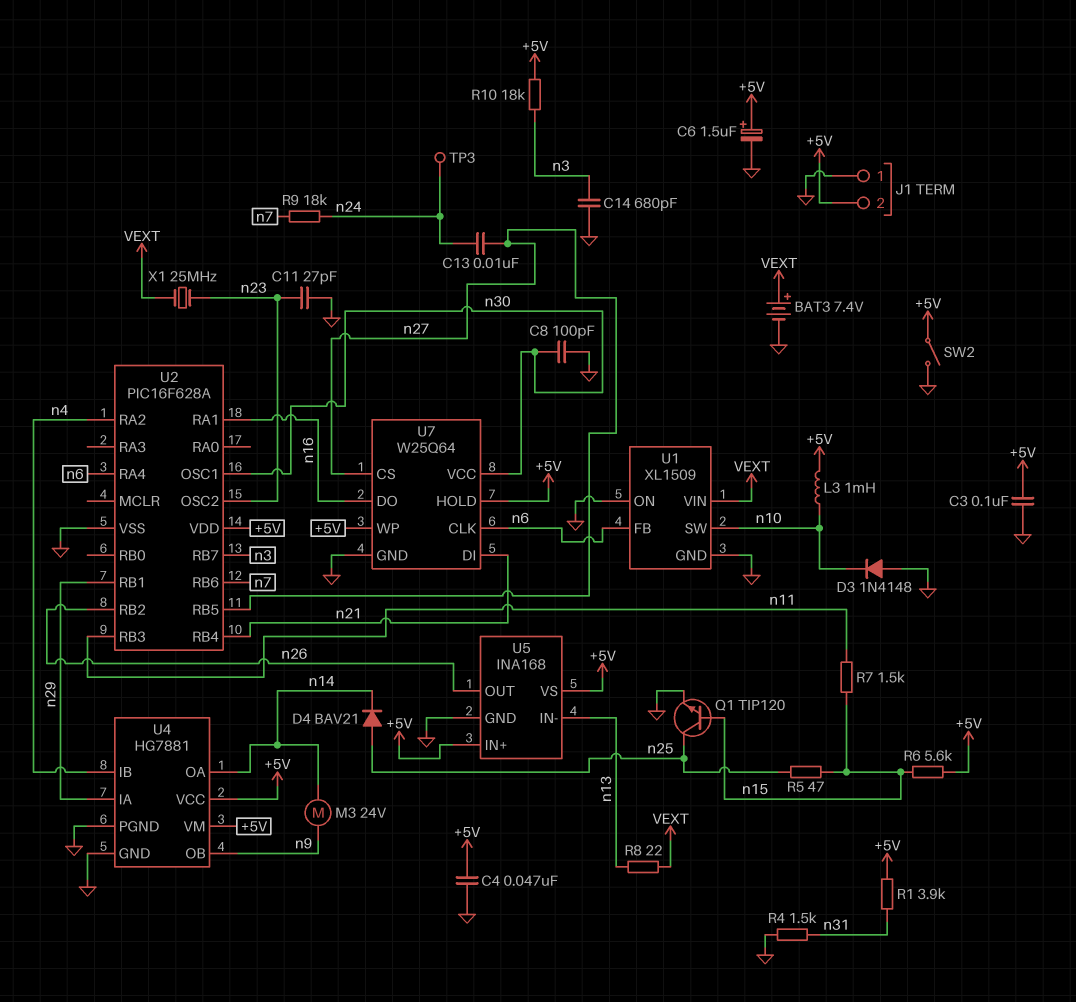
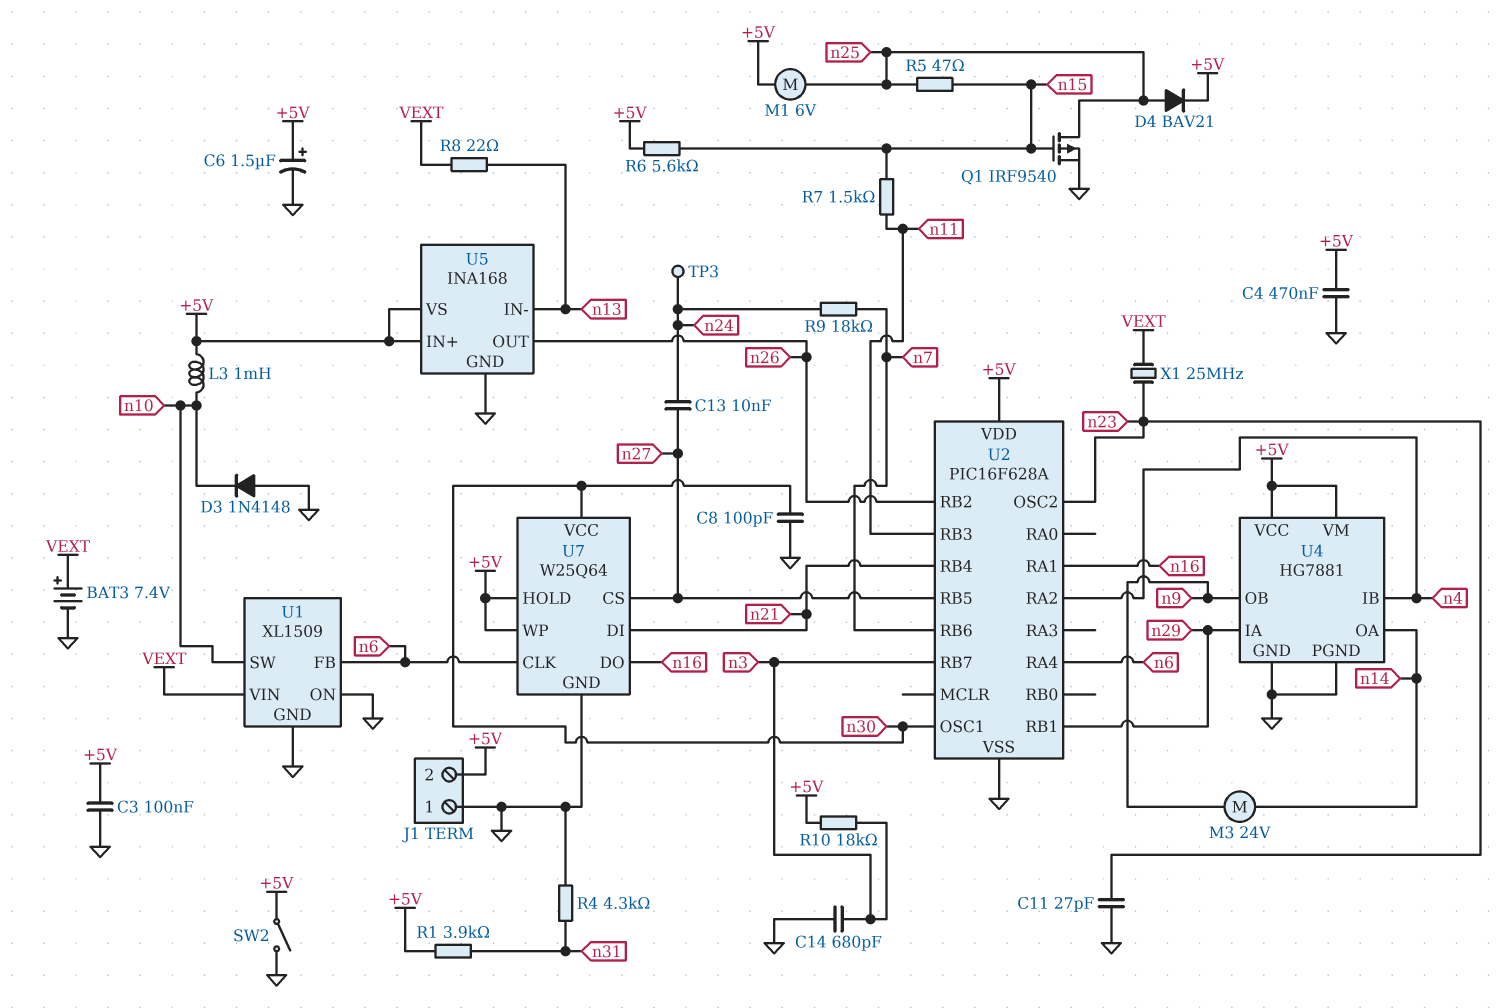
C4: 47nF (+5V, GND) -> 470nF (+5V, GND)
D4: diode BAV21 (A n25, K n14) -> diode BAV21 (A n25, K +5V)
M1: none -> motor 6V (+5V, n25)
Q1: NPN TIP120 (B n15, C n25, E GND) -> PMOS IRF9540 (G n15, D n25, S GND)
R4: 1.5k (GND, n31) -> 4.3k (GND, n31)

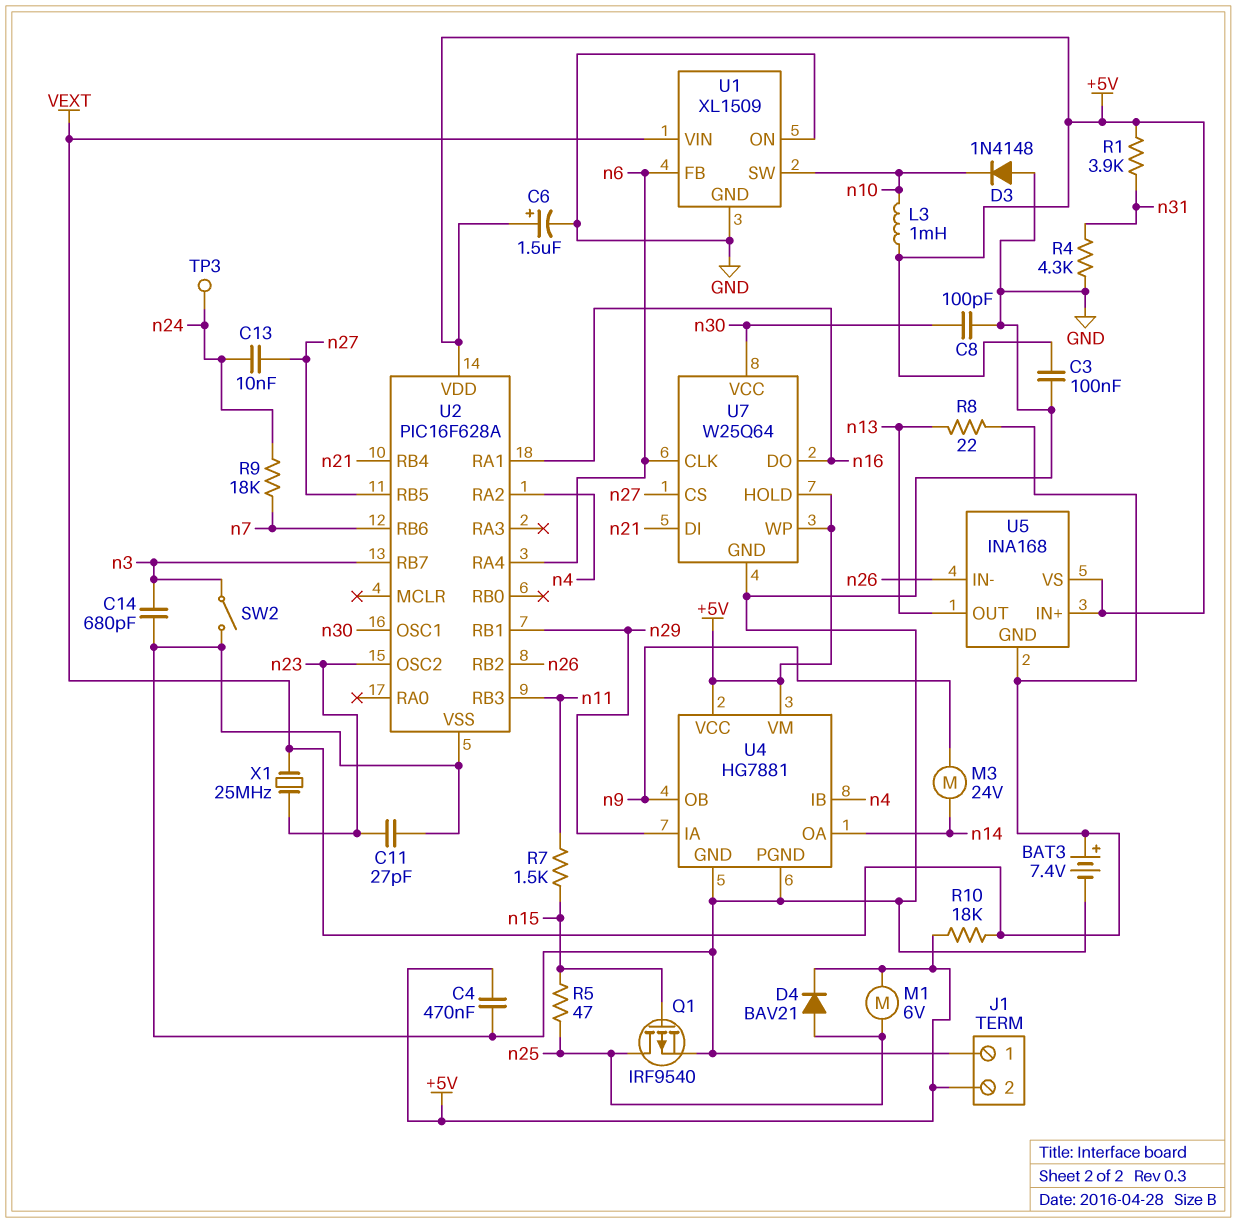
R6: 5.6k (+5V, n15) -> none
R10: 18k (+5V, n3) -> 18k (+5V, VEXT)
SW2: switch (+5V, GND) -> switch (GND, n3)
U5 pin GND: GND -> VEXT
U5 pin IN-: n13 -> n26
U5 pin OUT: n26 -> n13

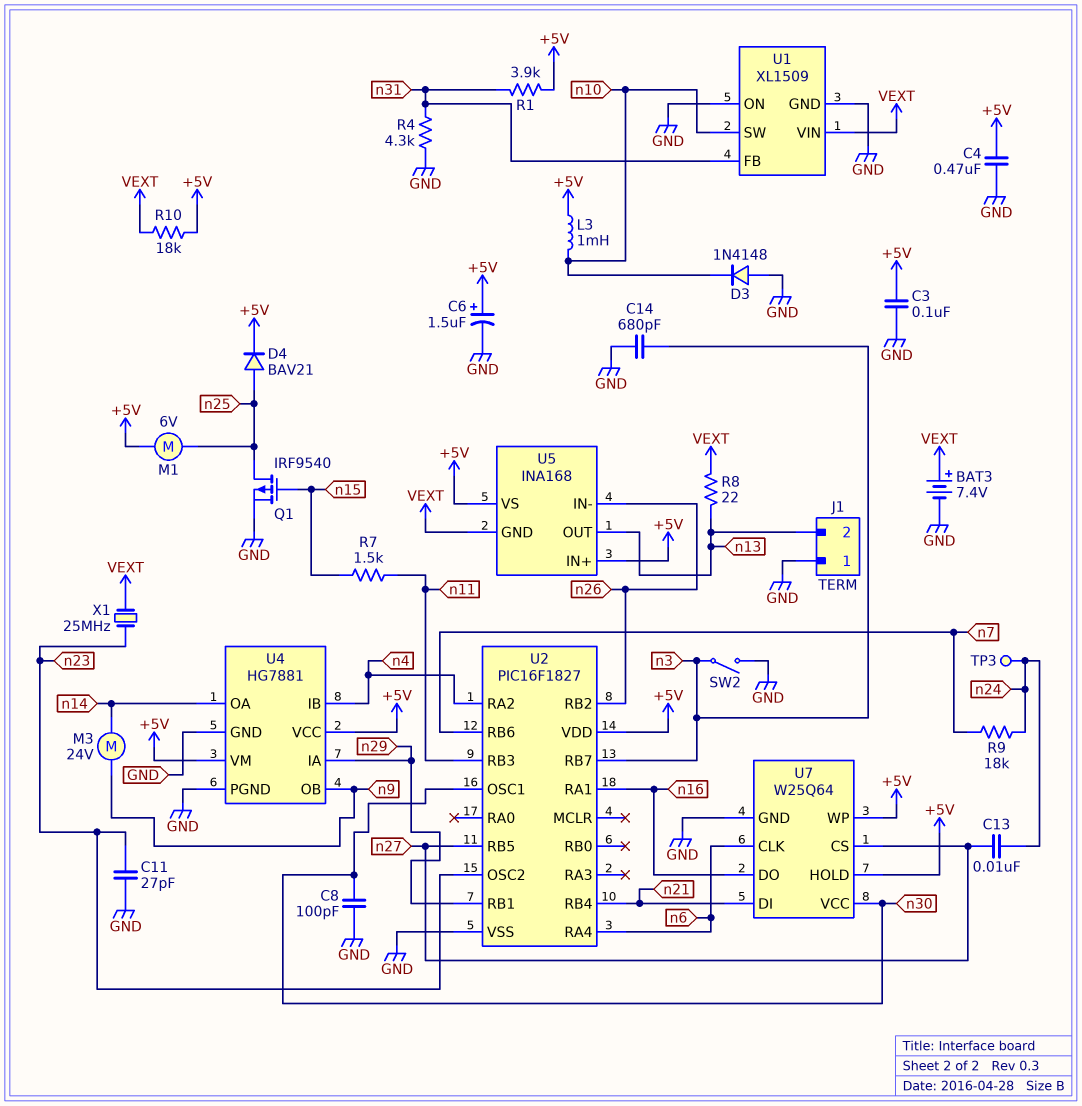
J1 pin 2: +5V -> n13
R5: 47 (n15, n25) -> none
U1 pin FB: n6 -> n31
U2: PIC16F628A -> PIC16F1827

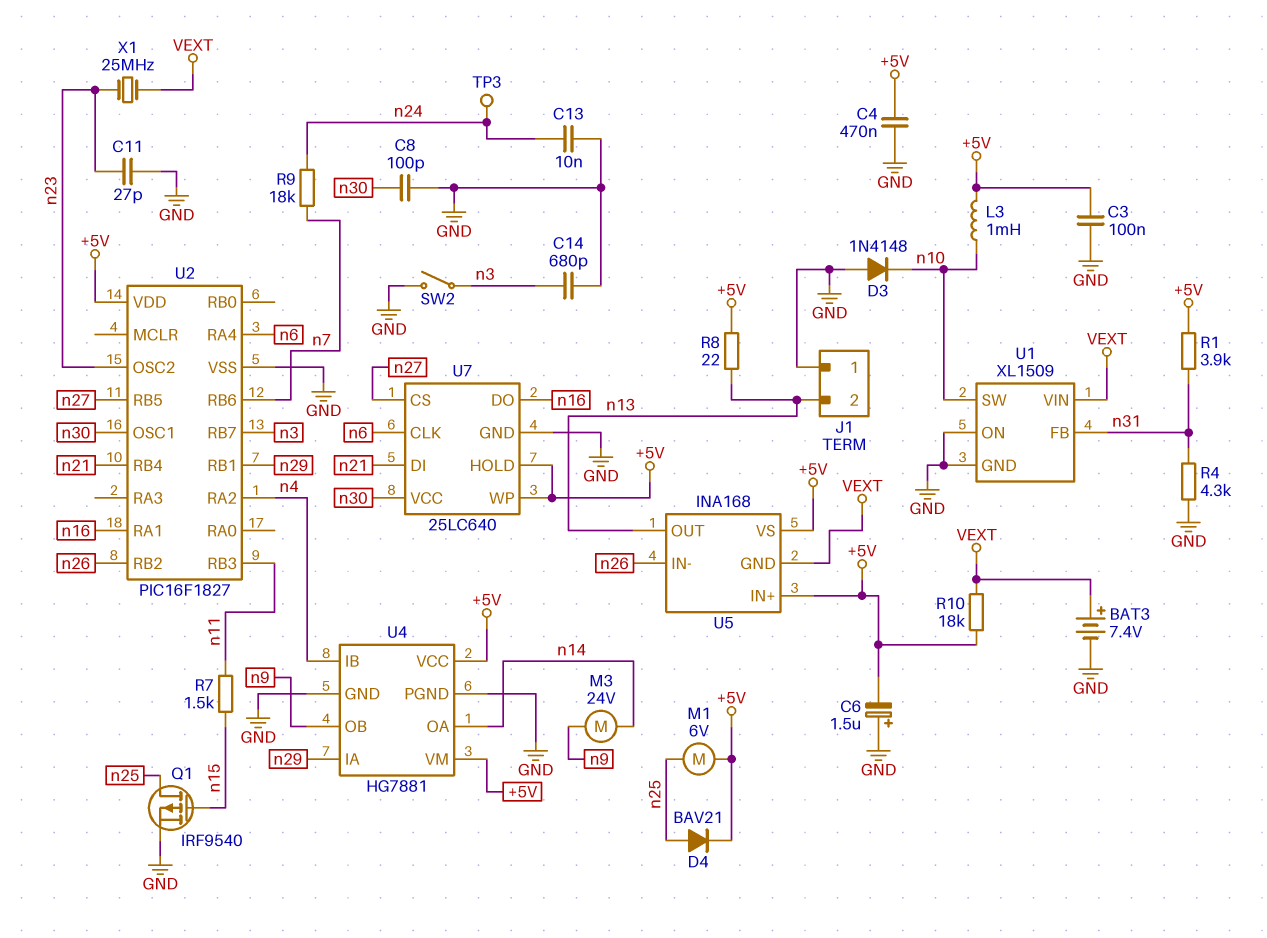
C6: 1.5uF (plus +5V, minus GND) -> 1.5uF (plus GND, minus +5V)
C13: 10nF (n24, n27) -> 10nF (GND, n24)
R8: 22 (VEXT, n13) -> 22 (+5V, n13)
U7: W25Q64 -> 25LC640

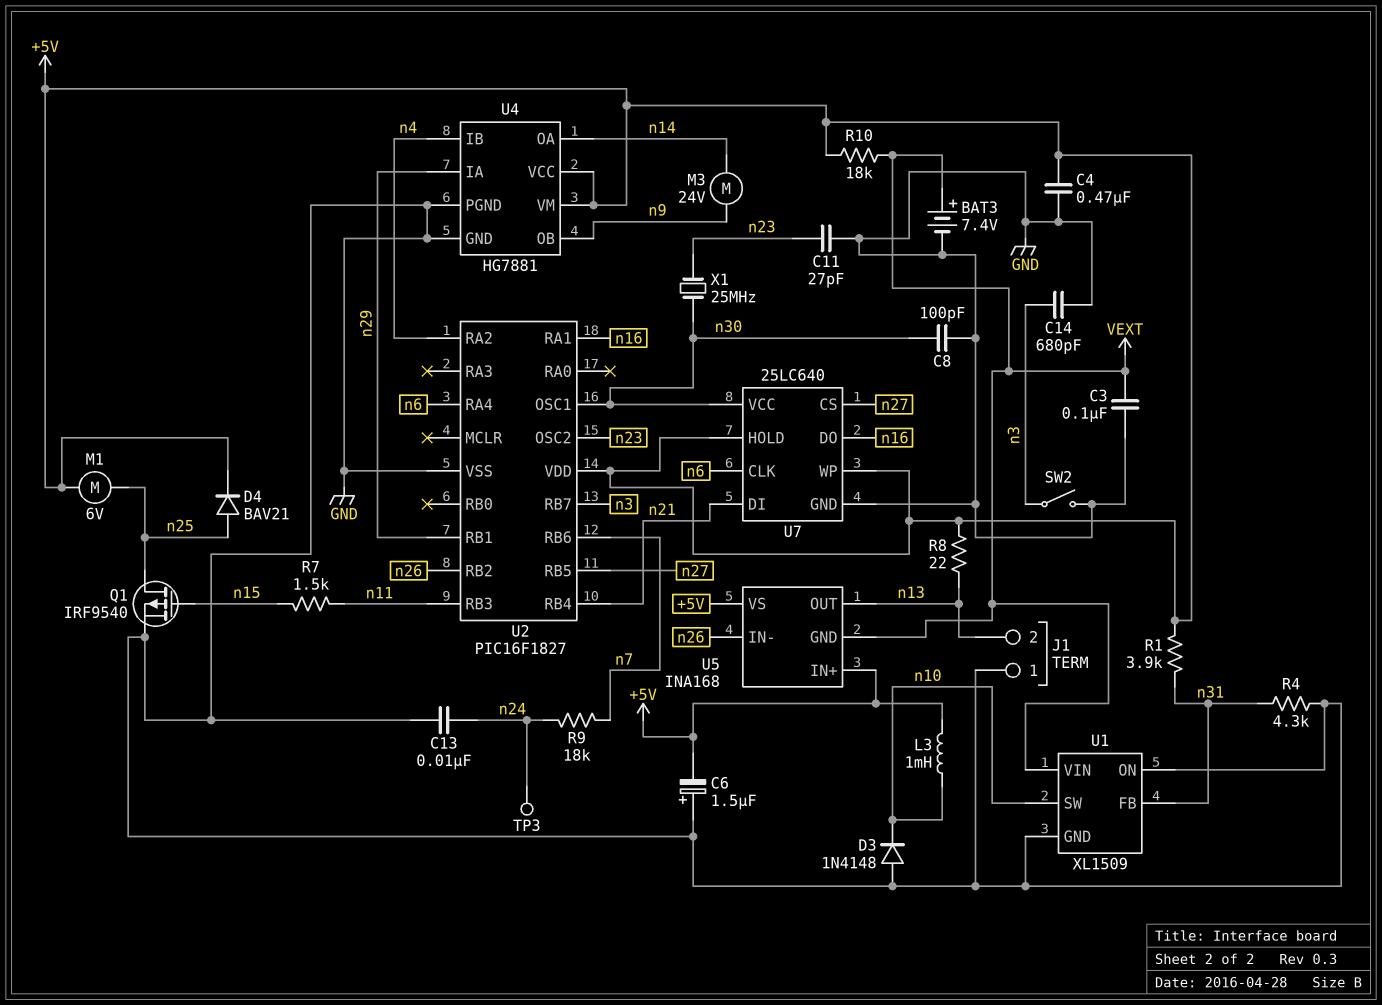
C3: 100nF (+5V, GND) -> 100nF (GND, VEXT)
X1: 25MHz (VEXT, n23) -> 25MHz (n23, n30)

